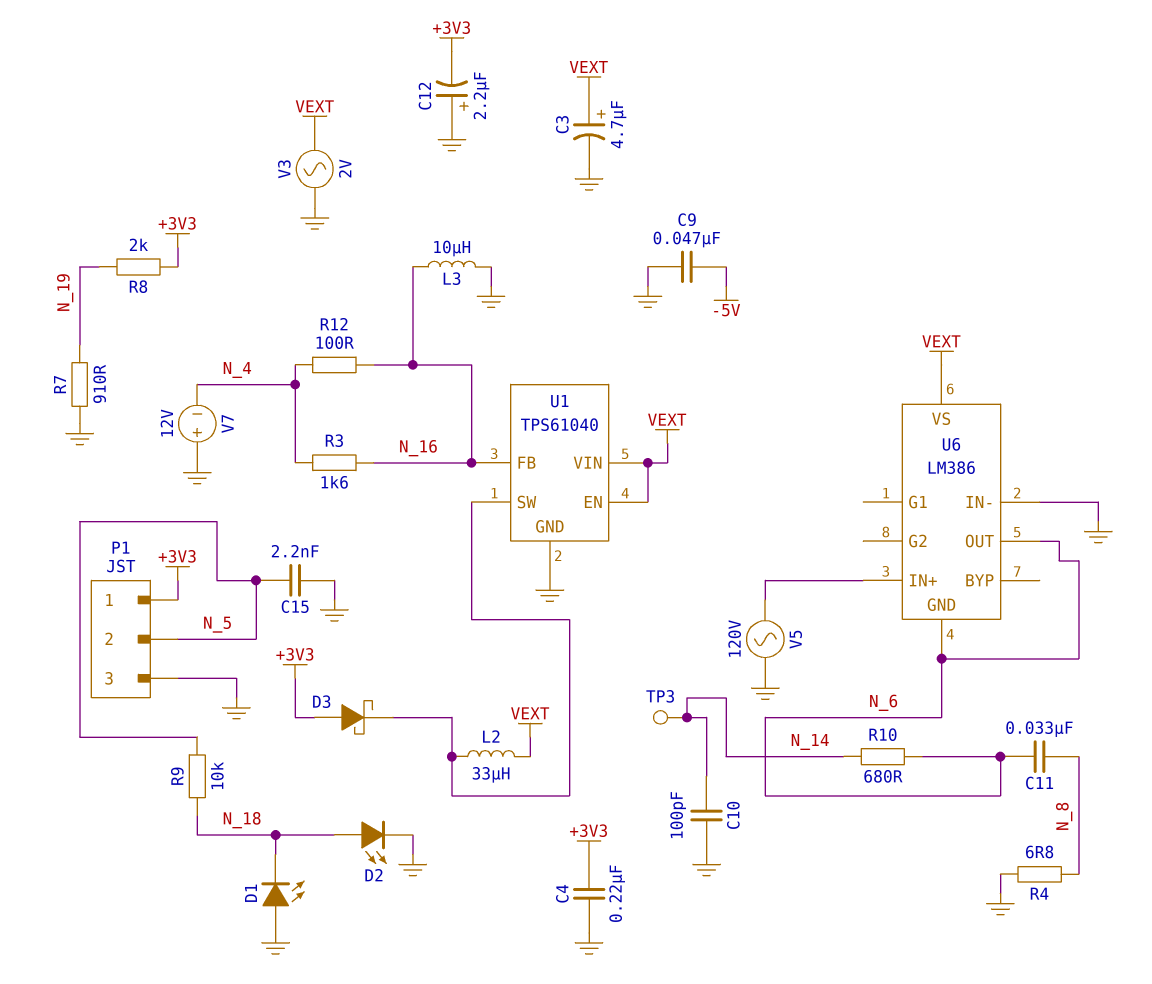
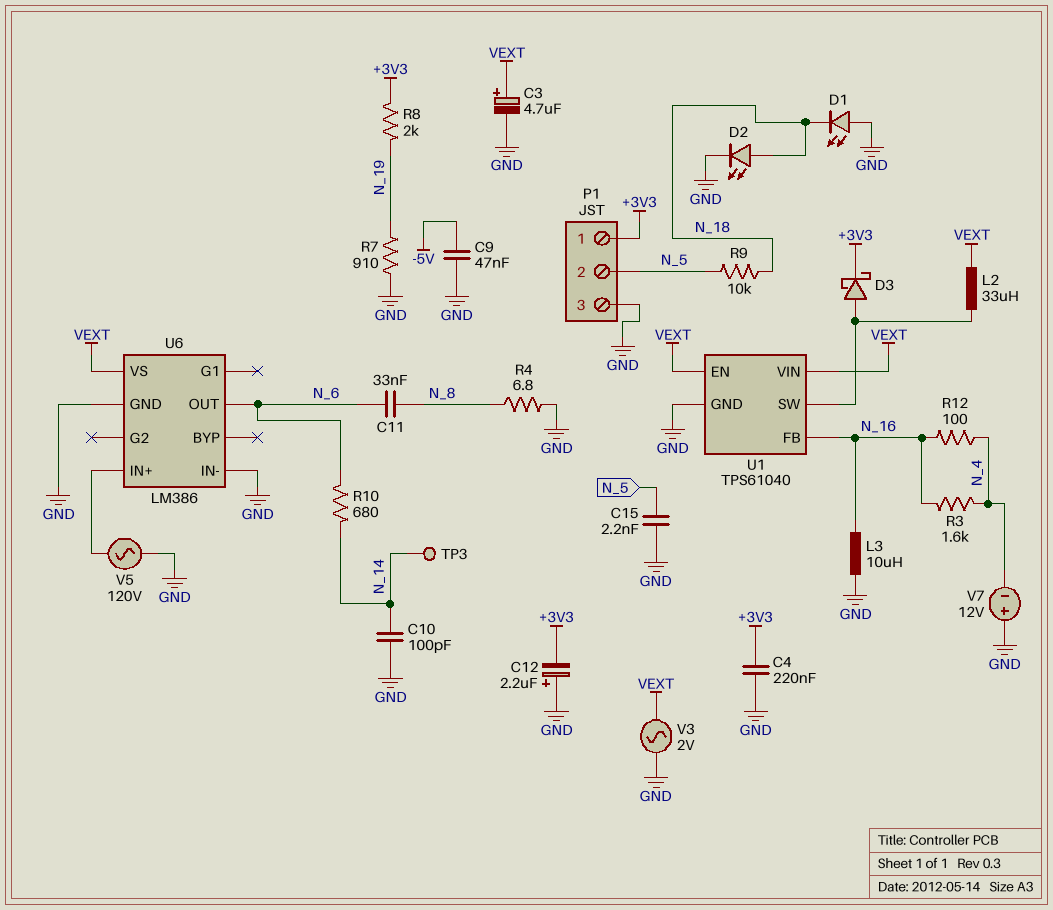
D3: schottky (A +3V3, K U1/SW) -> schottky (A U1/SW, K +3V3)
U6 pin GND: N_6 -> GND

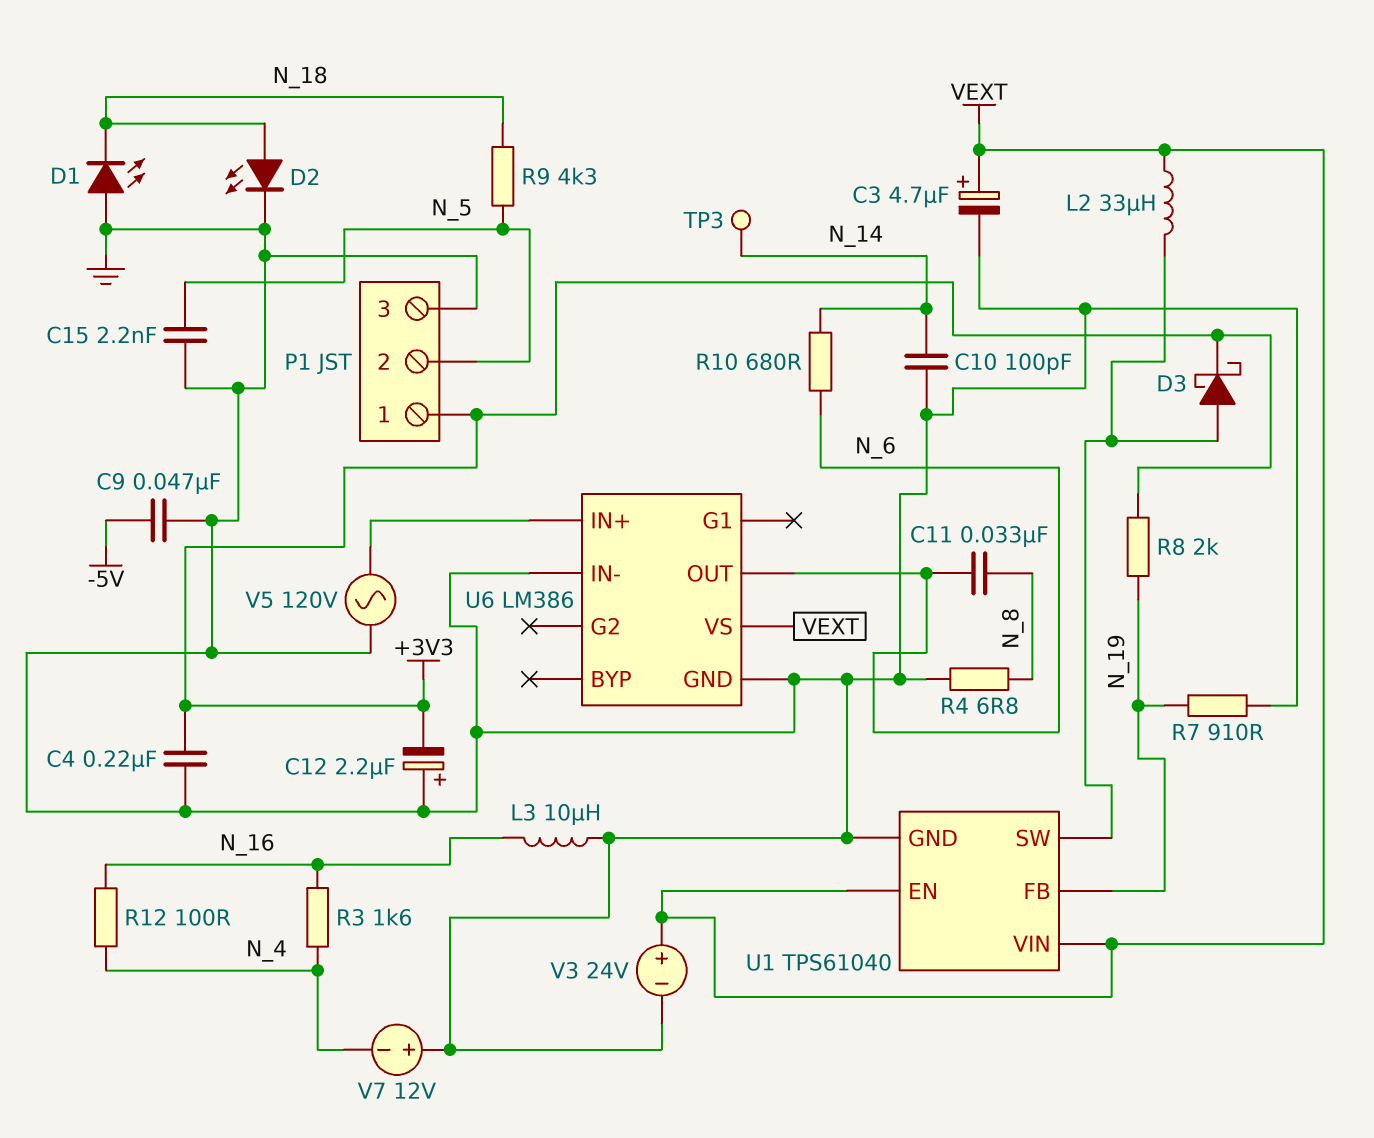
R9: 10k (N_5, N_18) -> 4.3k (N_5, N_18)
U1 pin FB: N_16 -> N_19
V3: AC 2V (GND, VEXT) -> 24V (plus VEXT, minus GND)

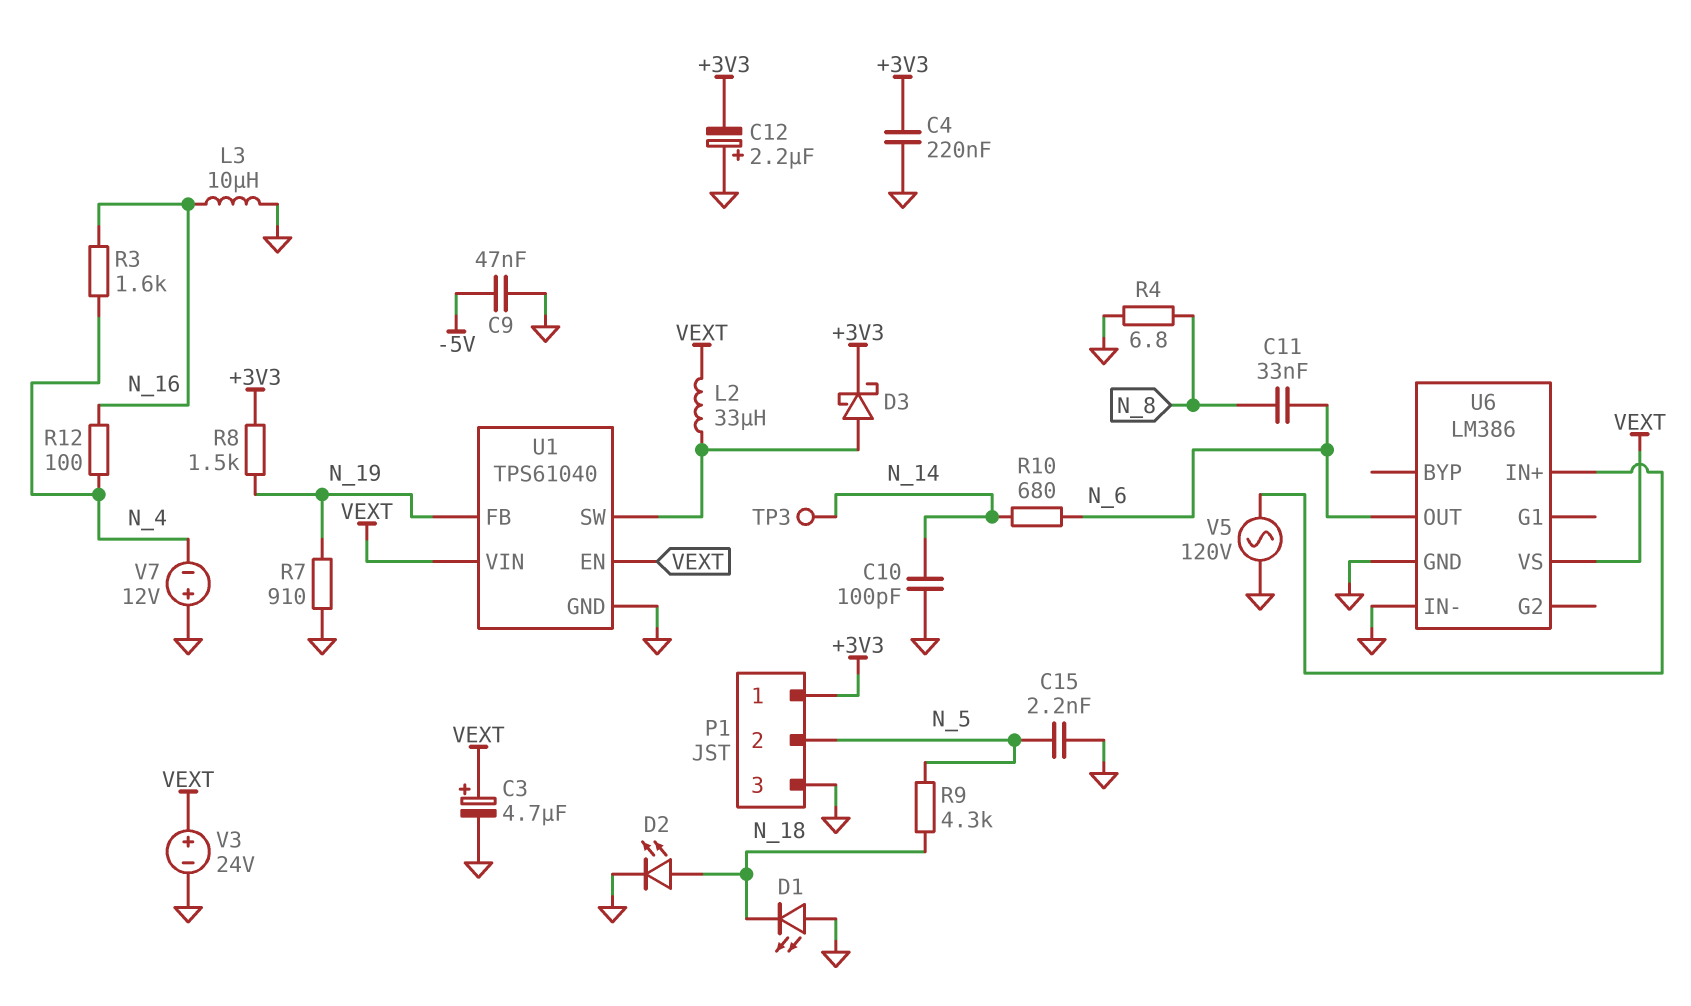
R8: 2k (+3V3, N_19) -> 1.5k (+3V3, N_19)

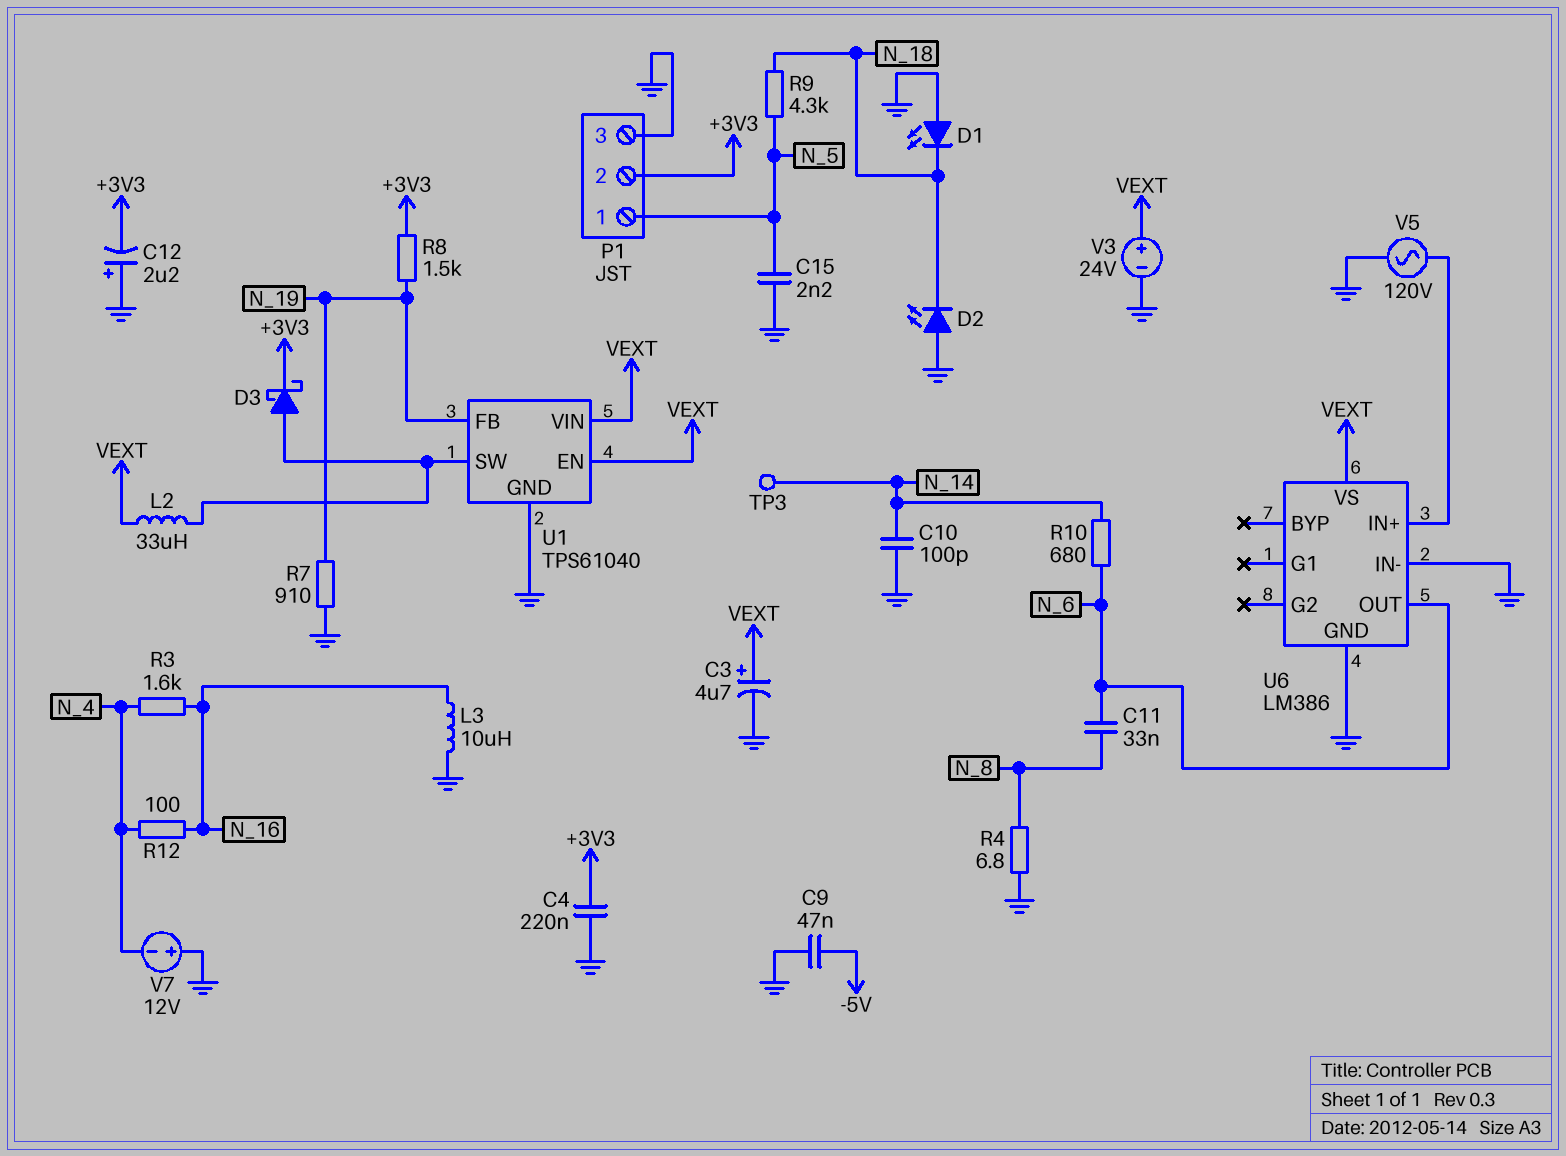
D2: LED (A N_18, K GND) -> LED (A GND, K N_18)
P1 pin 1: +3V3 -> N_5
P1 pin 2: N_5 -> +3V3

